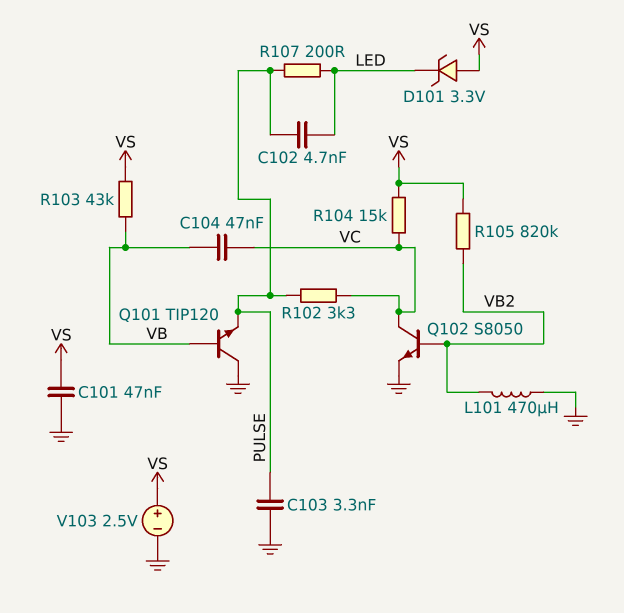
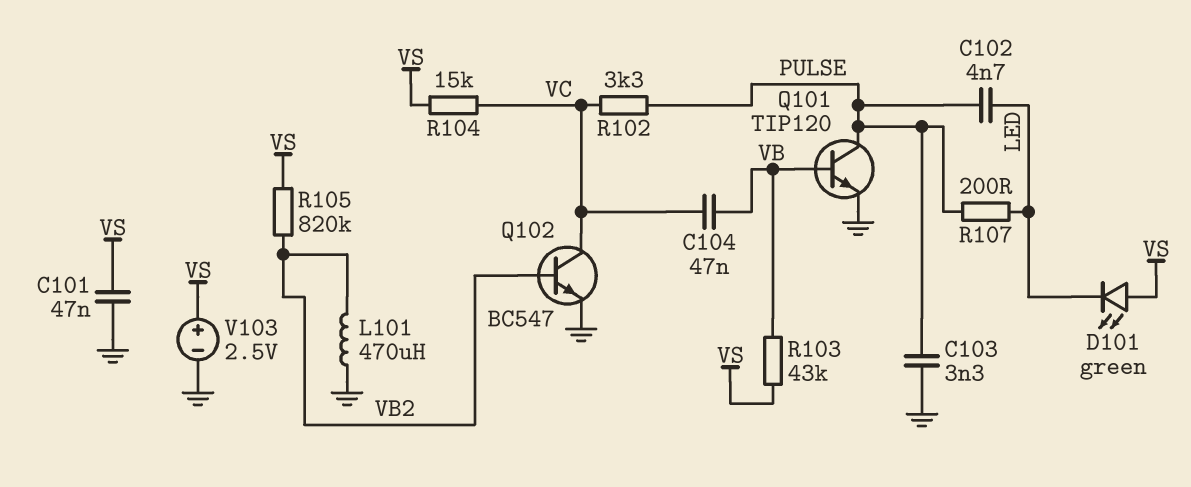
D101: zener 3.3V (A VS, K LED) -> LED green (A VS, K LED)
Q101: NPN TIP120 (B VB, C GND, E PULSE) -> NPN TIP120 (B VB, C PULSE, E GND)
Q102: NPN S8050 (B VB2, C VC, E GND) -> NPN BC547 (B VB2, C VC, E GND)

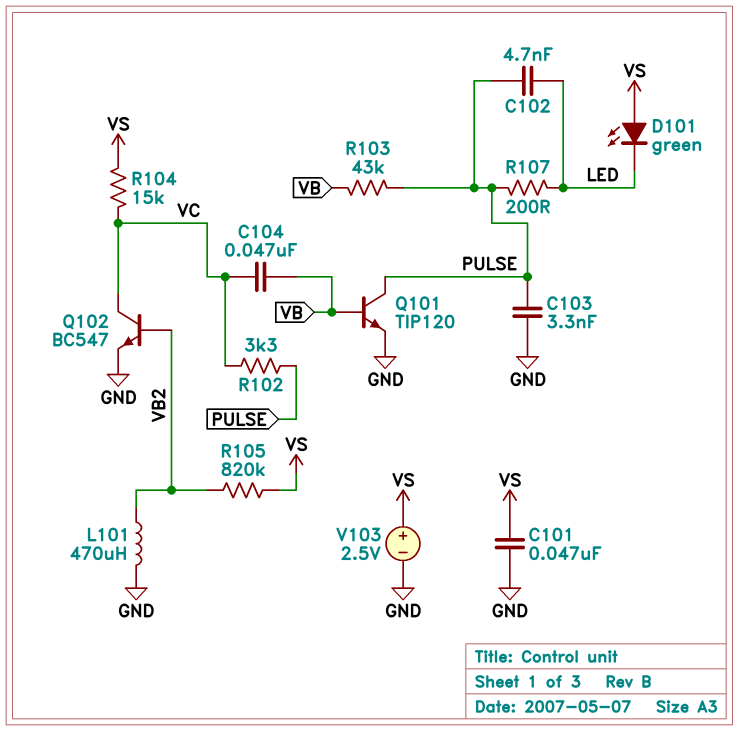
R103: 43k (VB, VS) -> 43k (PULSE, VB)

